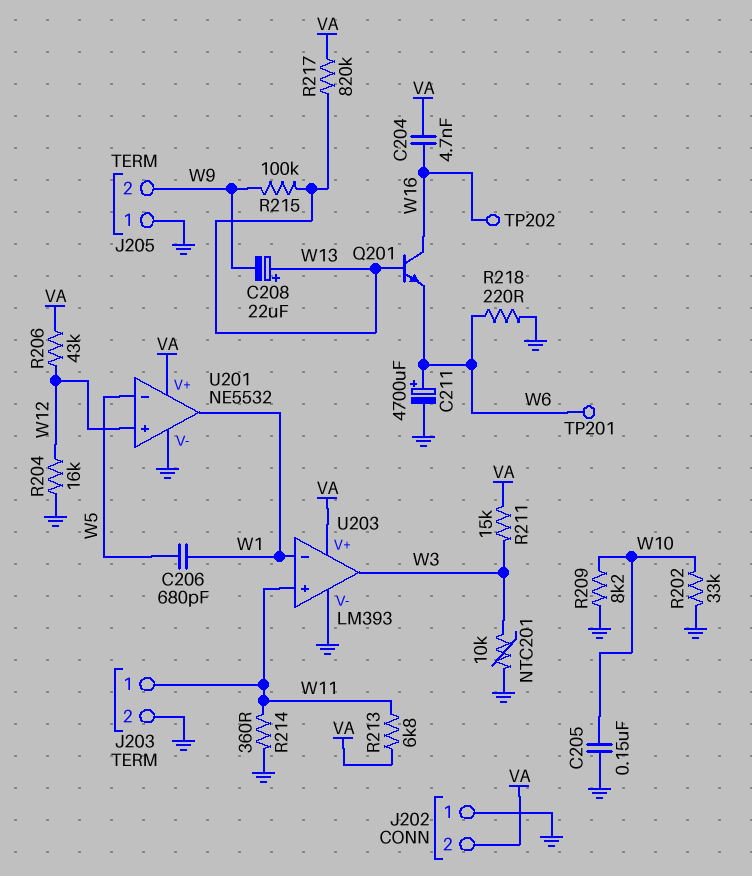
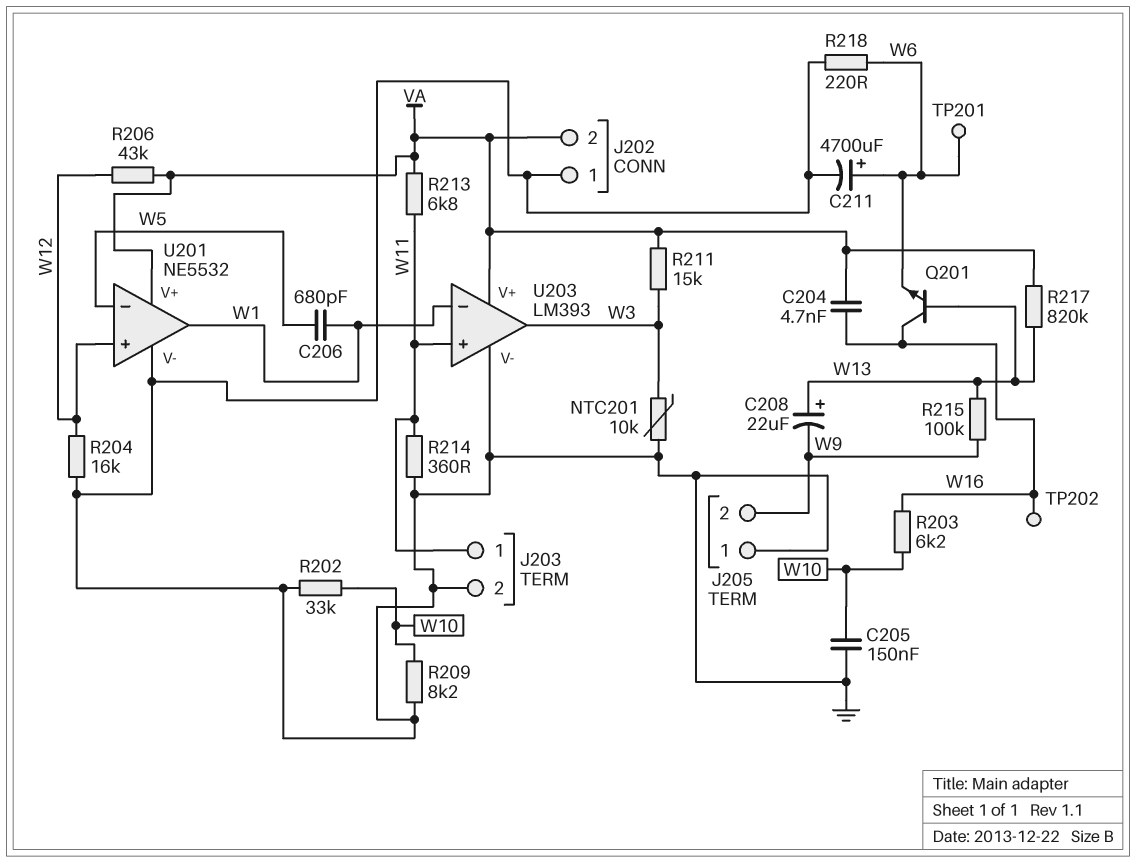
R203: none -> 6.2k (W10, W16)

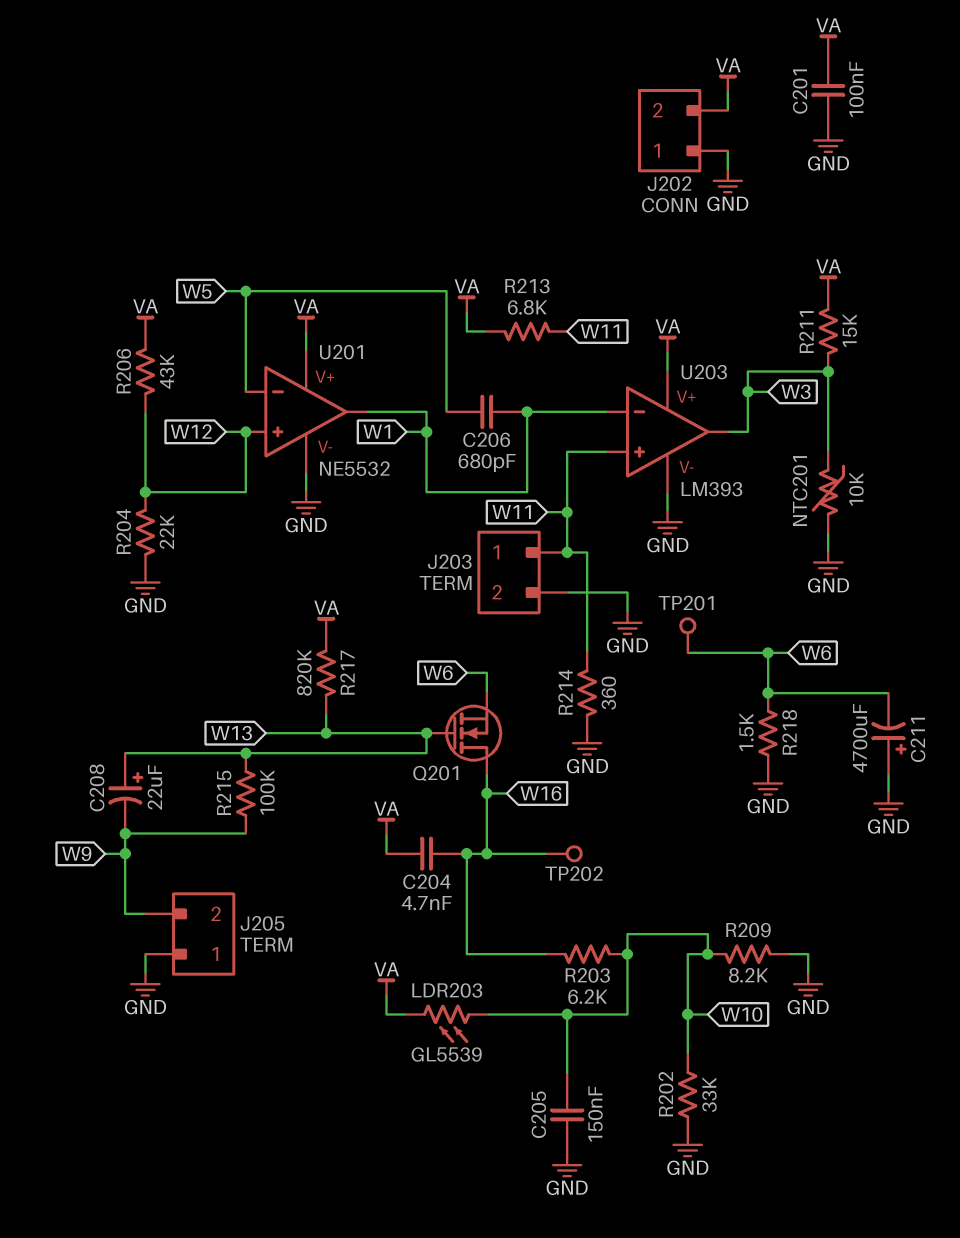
C201: none -> 100nF (GND, VA)
C211: 4700uF (plus W6, minus GND) -> 4700uF (plus GND, minus W6)
LDR203: none -> GL5539 (VA, W10)
Q201: NPN (B W13, C W16, E W6) -> NMOS (G W13, D W16, S W6)
R204: 16k (GND, W12) -> 22k (GND, W12)
R218: 220 (GND, W6) -> 1.5k (GND, W6)

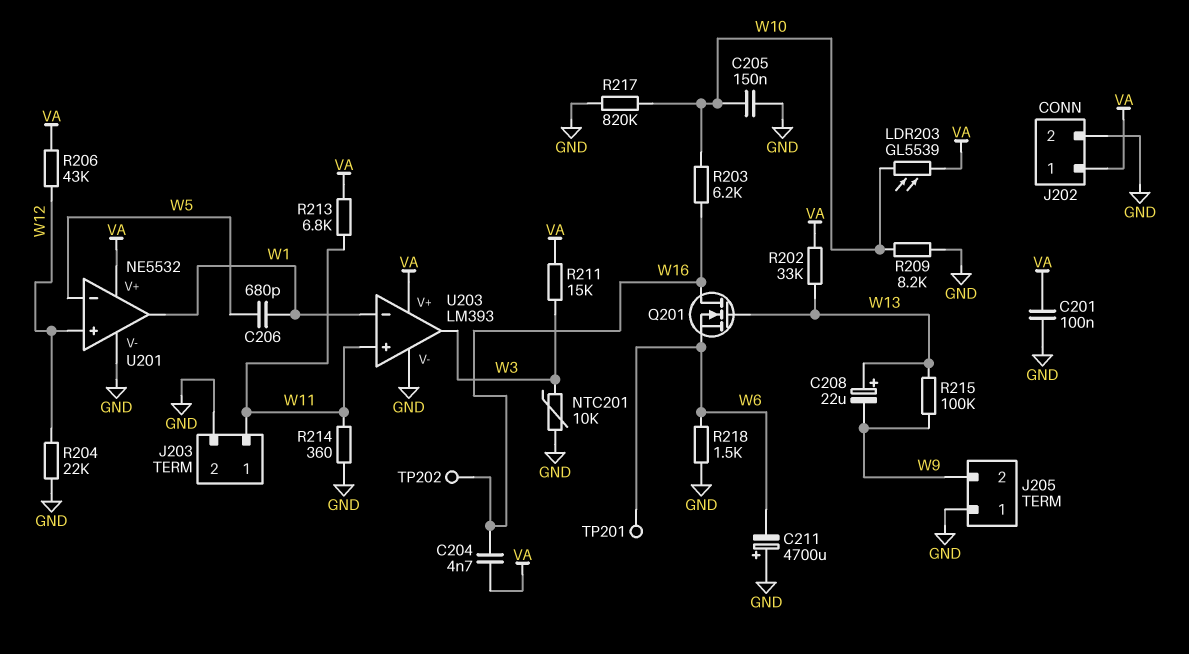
J202 pin 1: GND -> VA
J202 pin 2: VA -> GND
R202: 33k (GND, W10) -> 33k (VA, W13)
R217: 820k (VA, W13) -> 820k (GND, W10)

